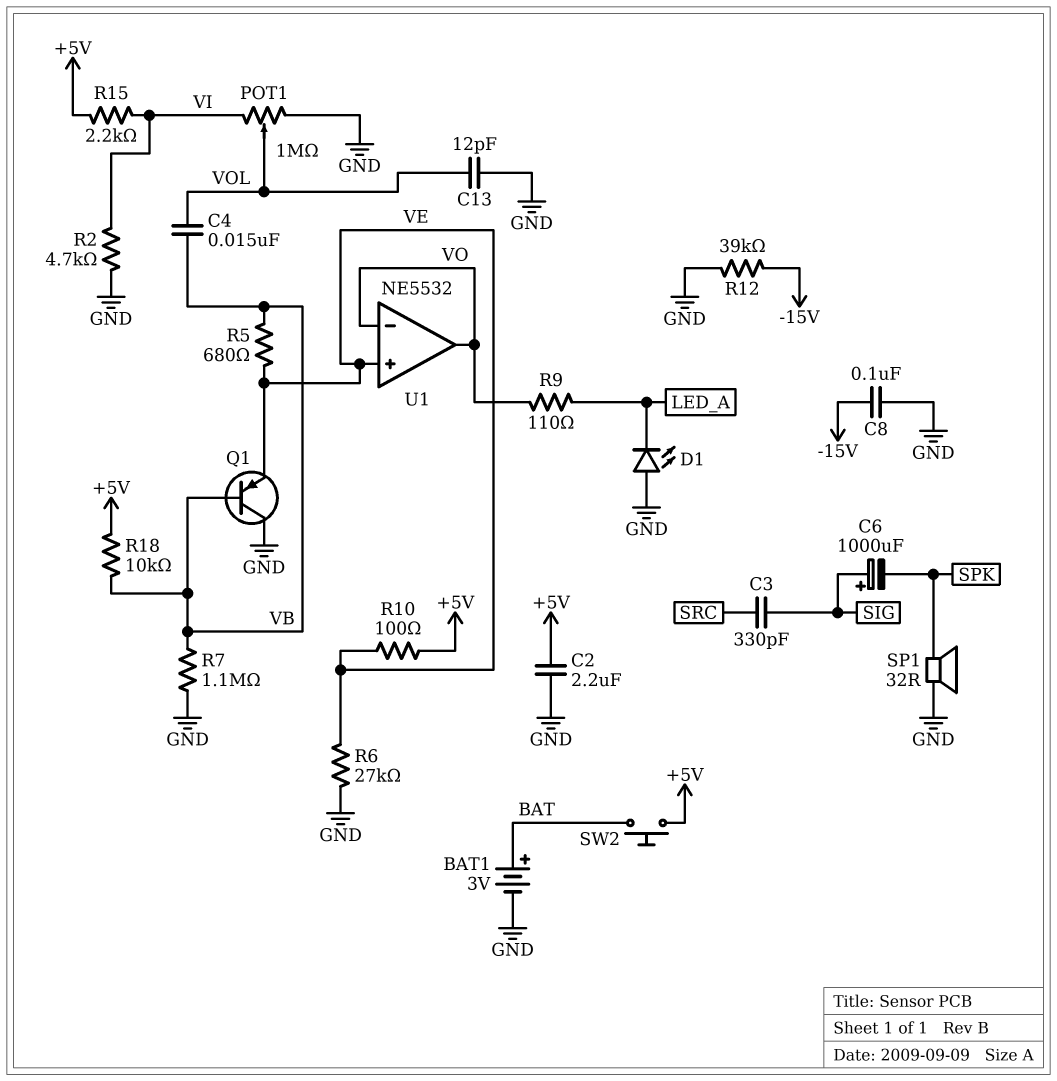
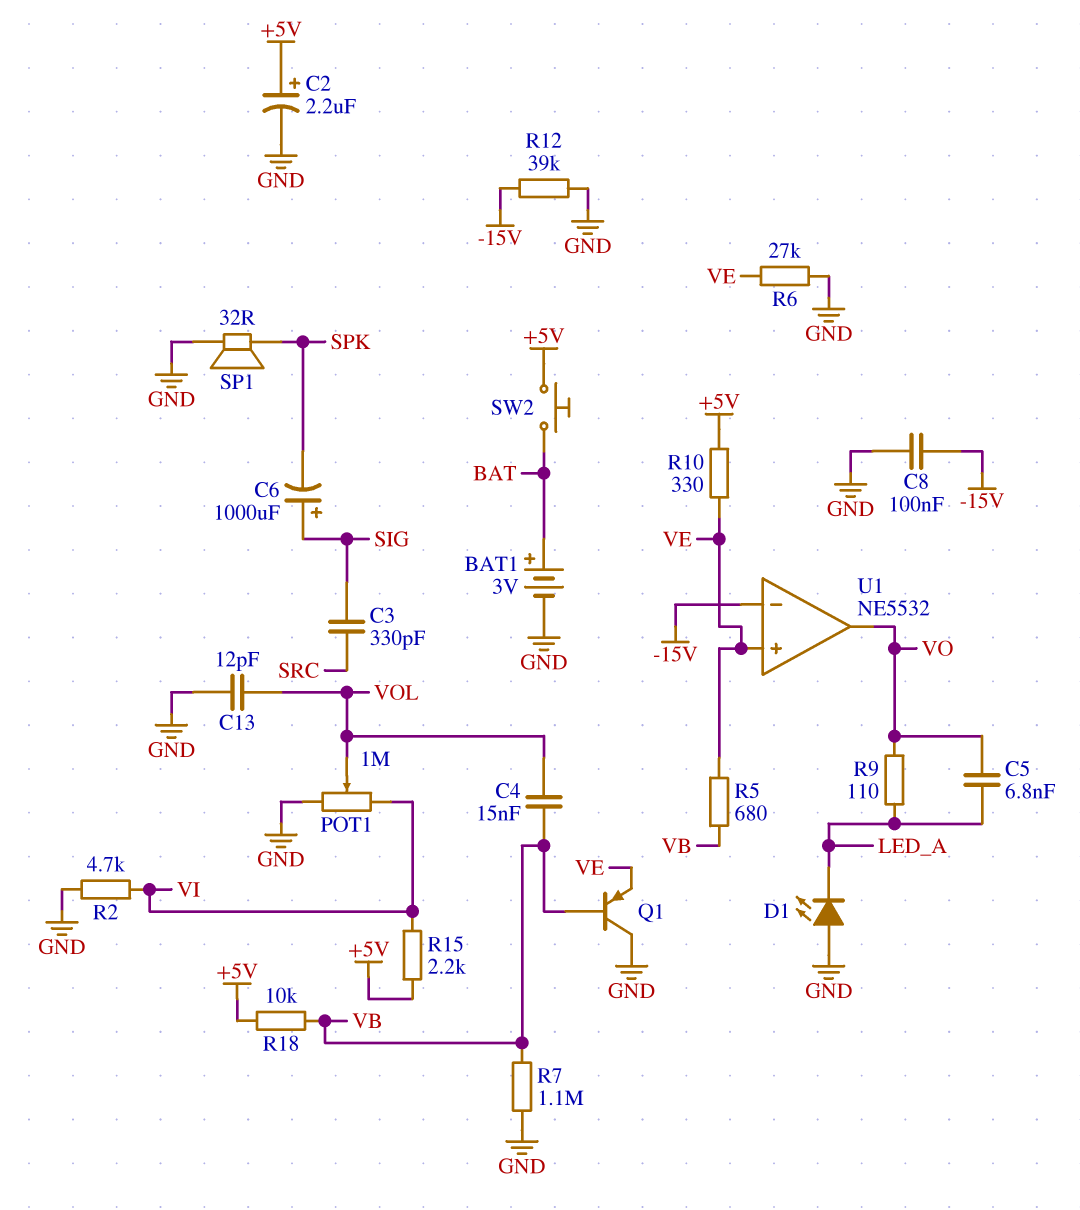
C2: 2.2uF (+5V, GND) -> 2.2uF (plus +5V, minus GND)
C5: none -> 6.8nF (LED_A, VO)
R10: 100 (+5V, VE) -> 330 (+5V, VE)
U1 pin in-: VO -> -15V

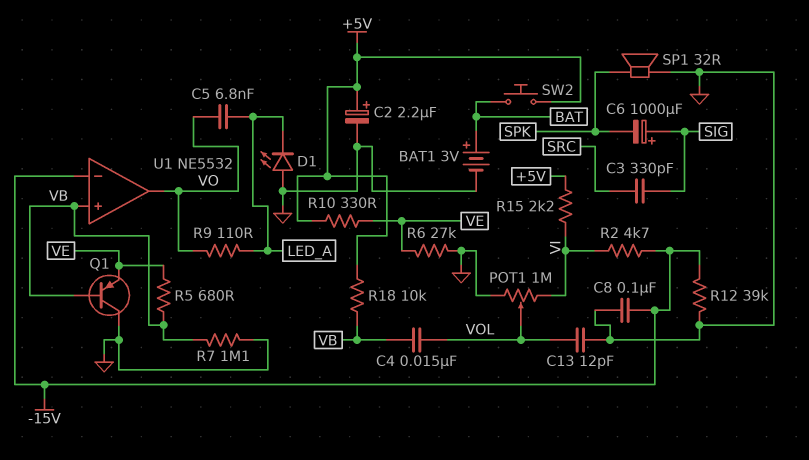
R2: 4.7k (GND, VI) -> 4.7k (-15V, VI)
U1 pin in+: VE -> VB

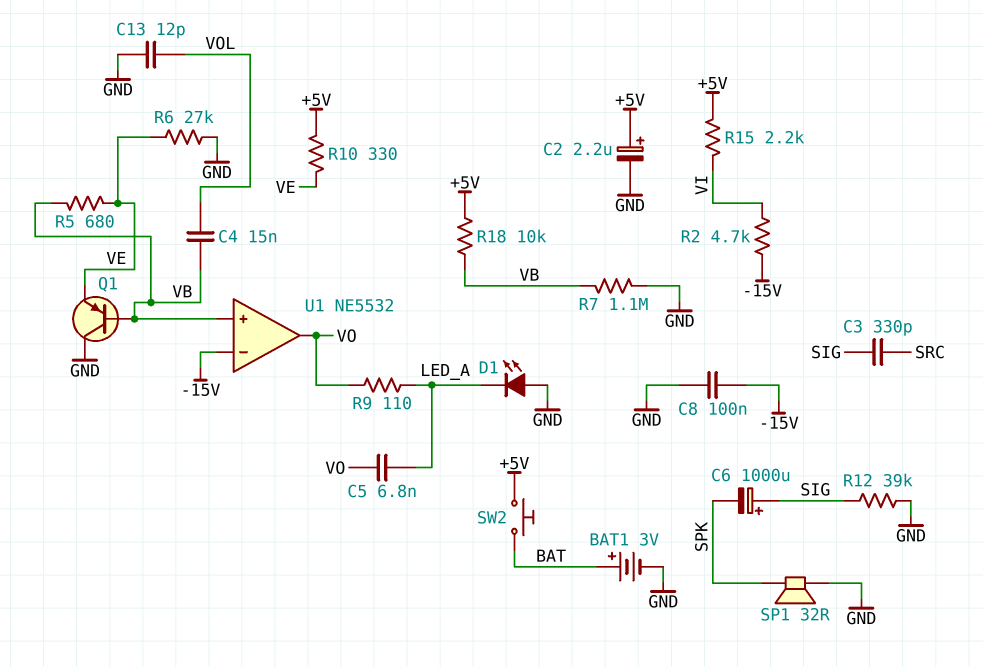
POT1: 1M (GND, VI, wiper VOL) -> none
R12: 39k (-15V, GND) -> 39k (GND, SIG)

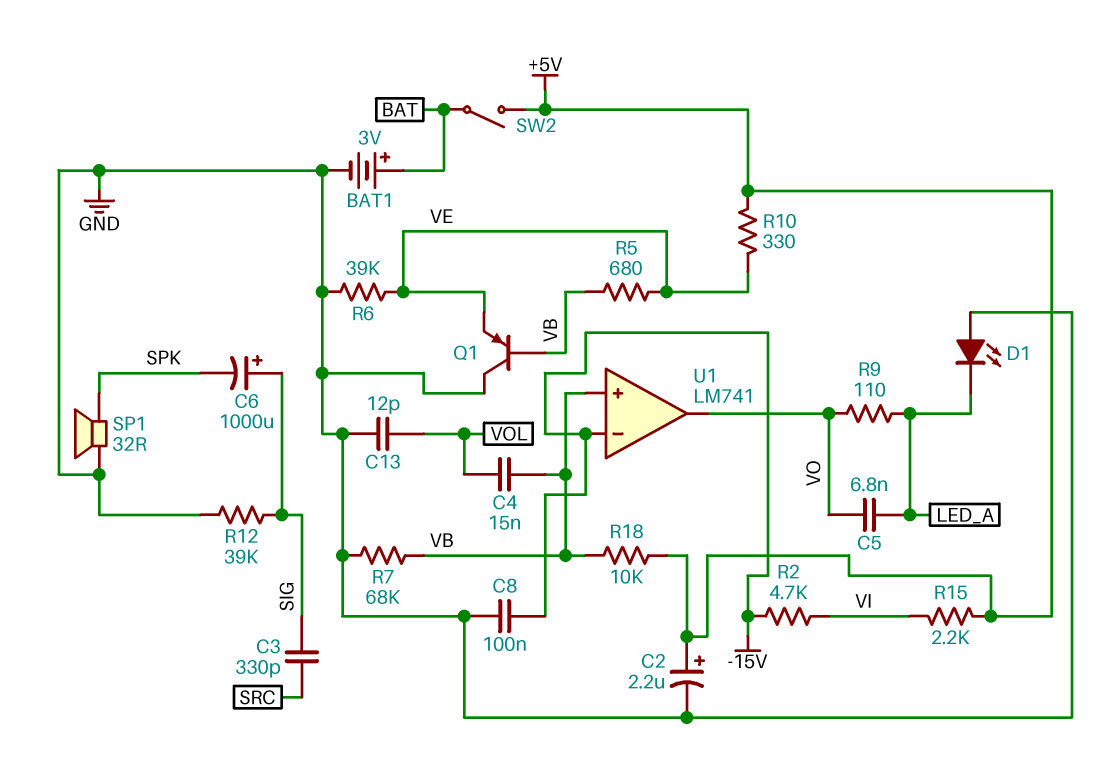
R6: 27k (GND, VE) -> 39k (GND, VE)
R7: 1.1M (GND, VB) -> 68k (GND, VB)
SW2: button (+5V, BAT) -> switch (+5V, BAT)
U1: NE5532 -> LM741

